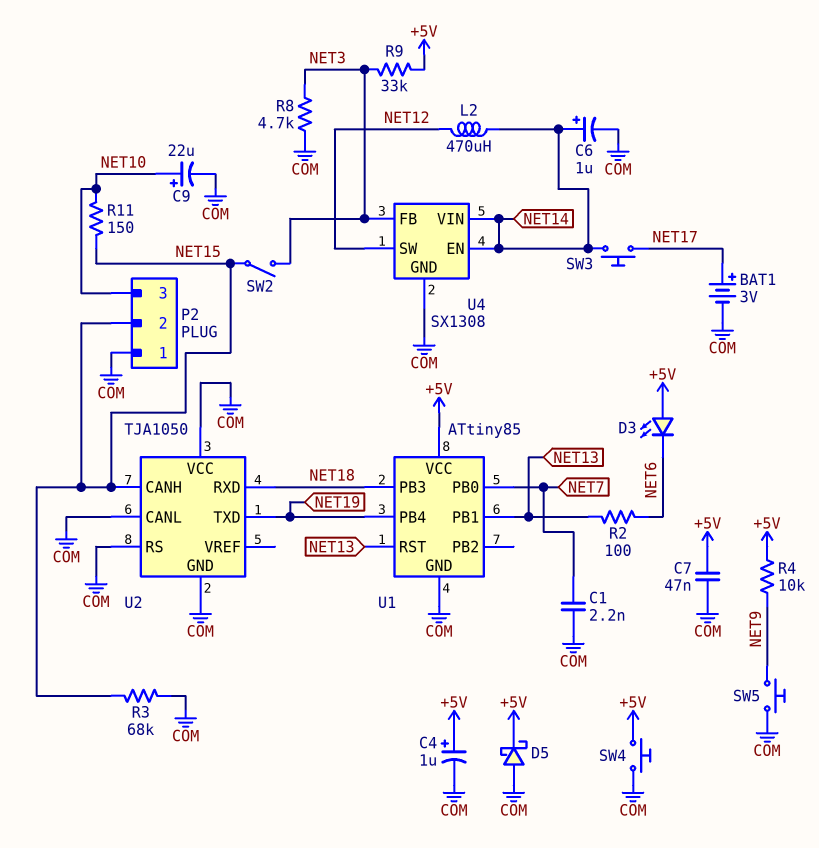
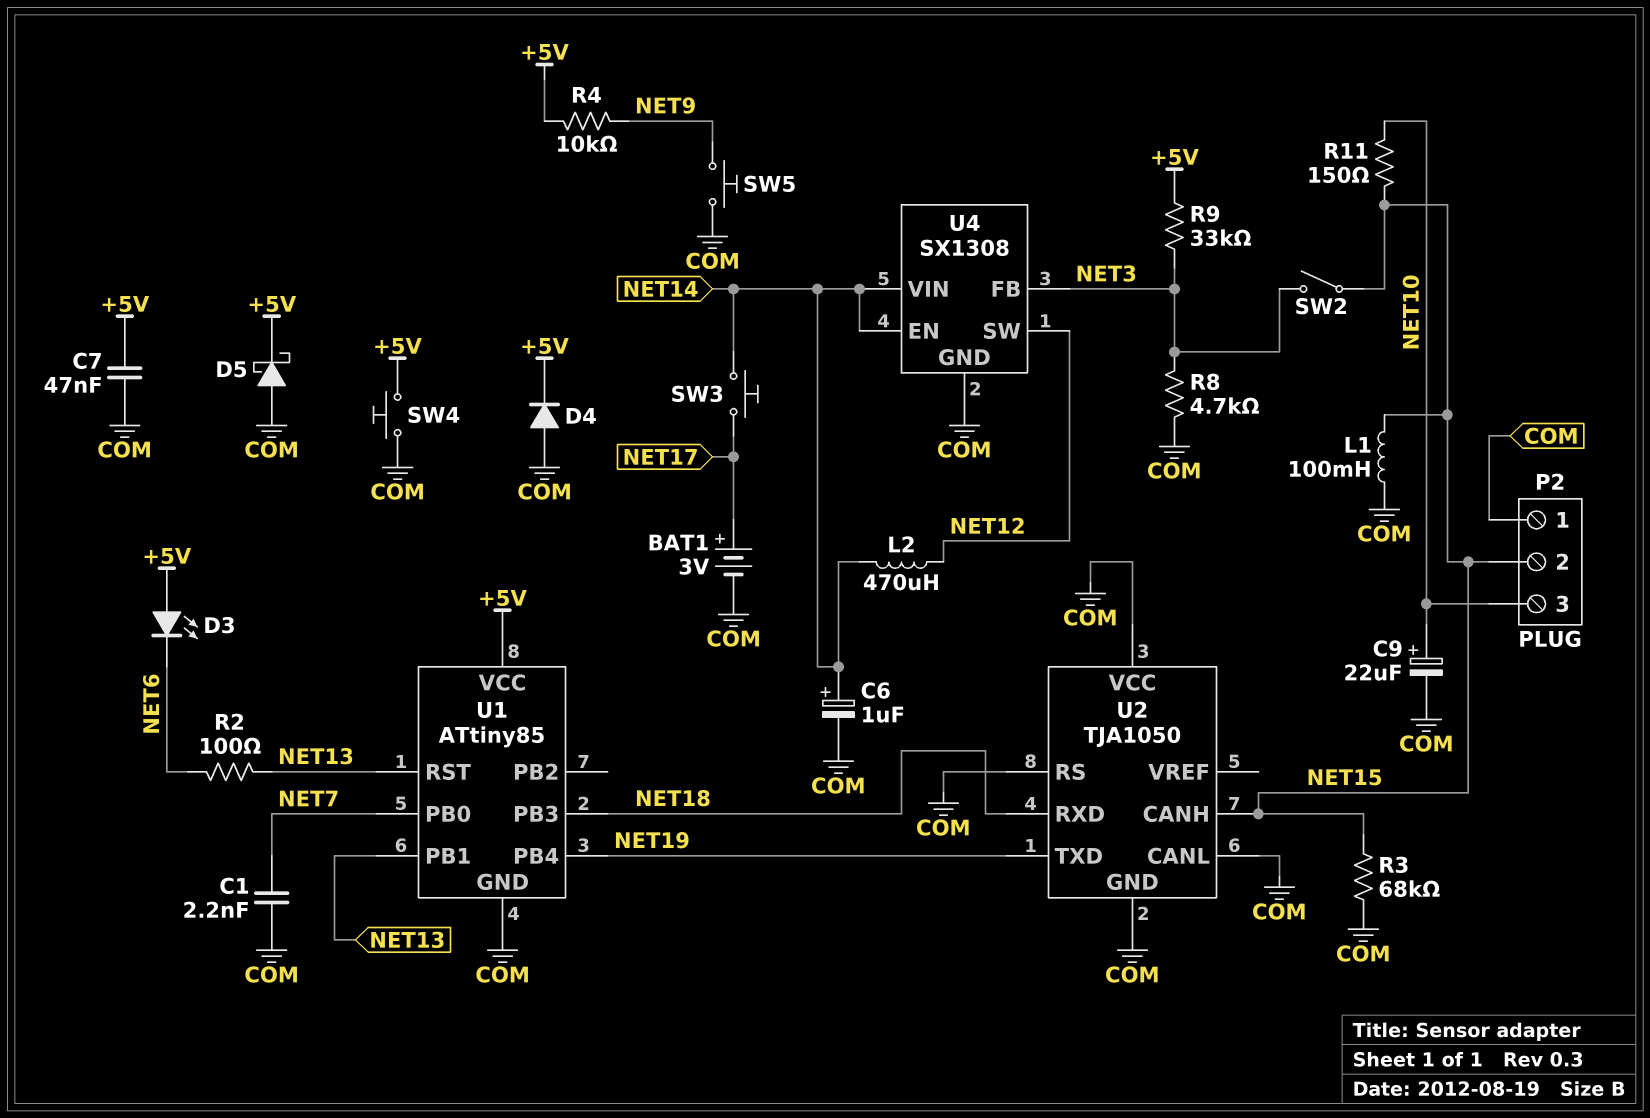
C4: 1uF (plus +5V, minus COM) -> none
D4: none -> diode (A COM, K +5V)
L1: none -> 100mH (COM, NET15)

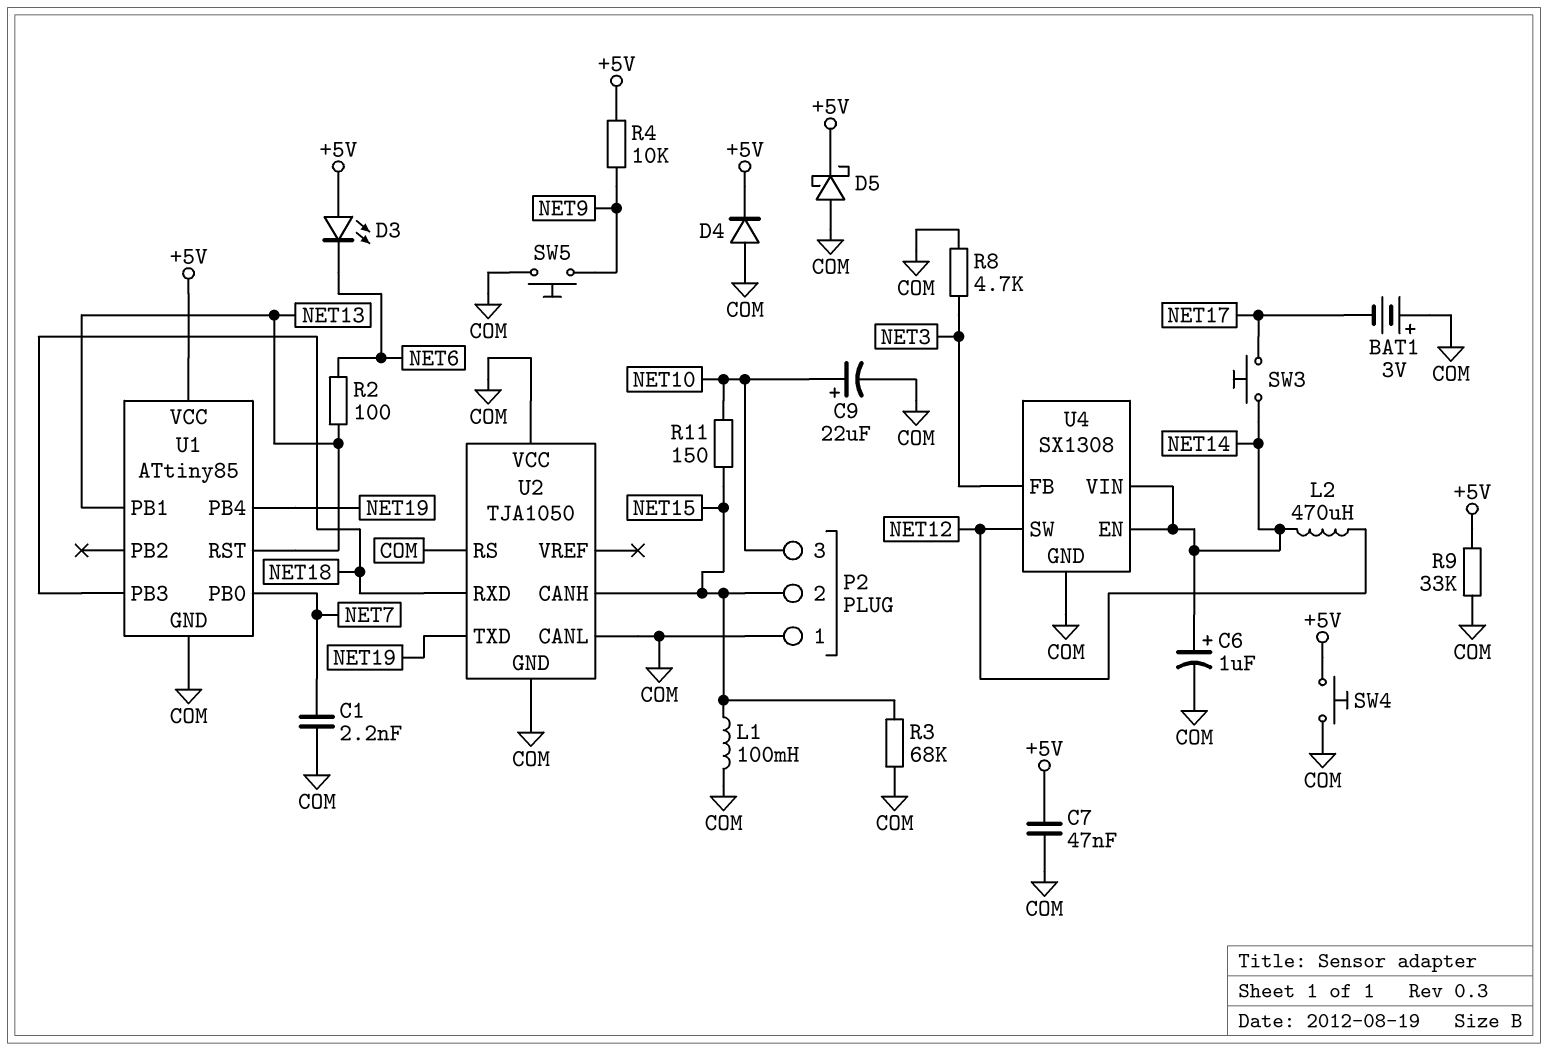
BAT1: 3V (plus NET17, minus COM) -> 3V (plus COM, minus NET17)
R9: 33k (+5V, NET3) -> 33k (+5V, COM)
SW2: switch (NET3, NET15) -> none

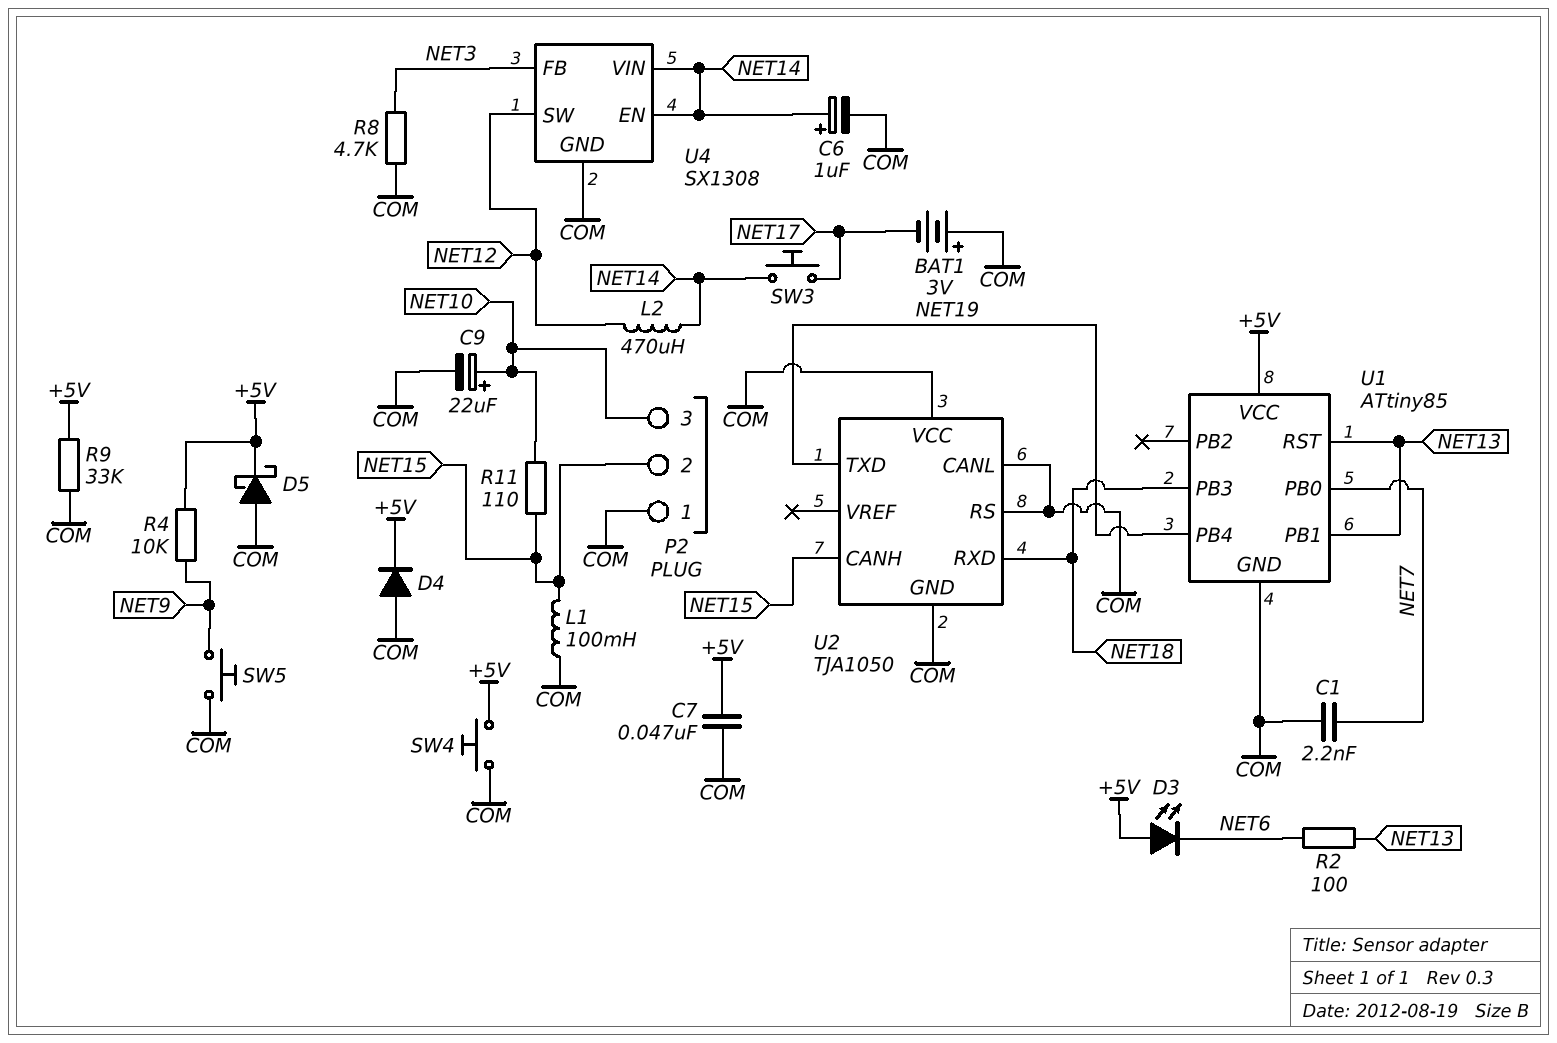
R3: 68k (COM, NET15) -> none
R11: 150 (NET10, NET15) -> 110 (NET10, NET15)

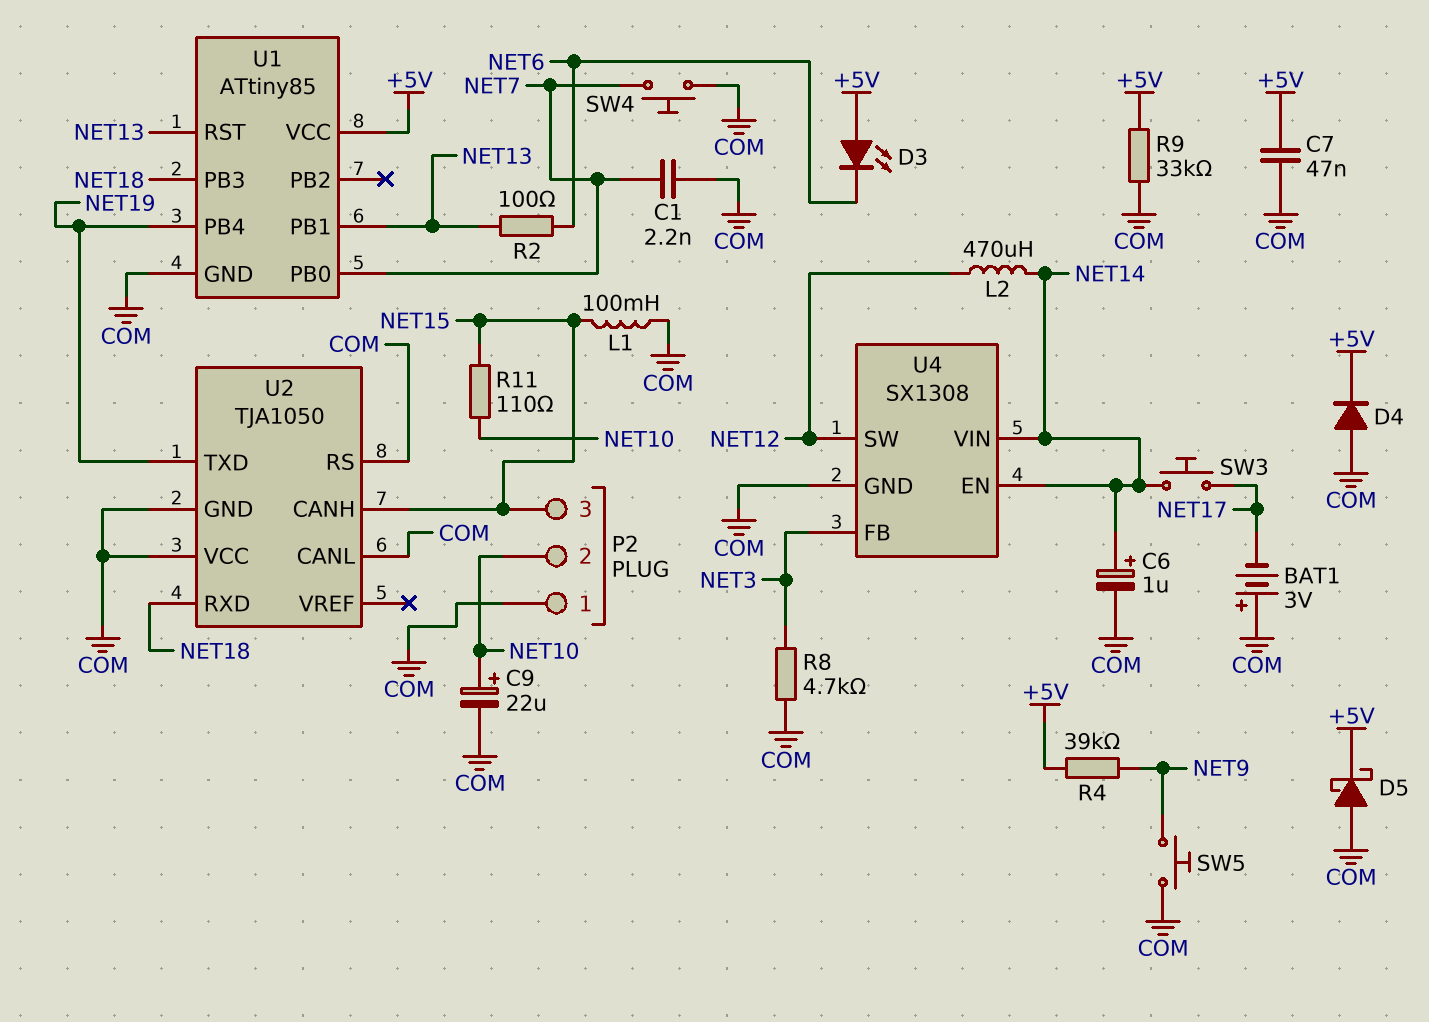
P2 pin 2: NET15 -> NET10
P2 pin 3: NET10 -> NET15
R4: 10k (+5V, NET9) -> 39k (+5V, NET9)
SW4: button (+5V, COM) -> button (COM, NET7)

